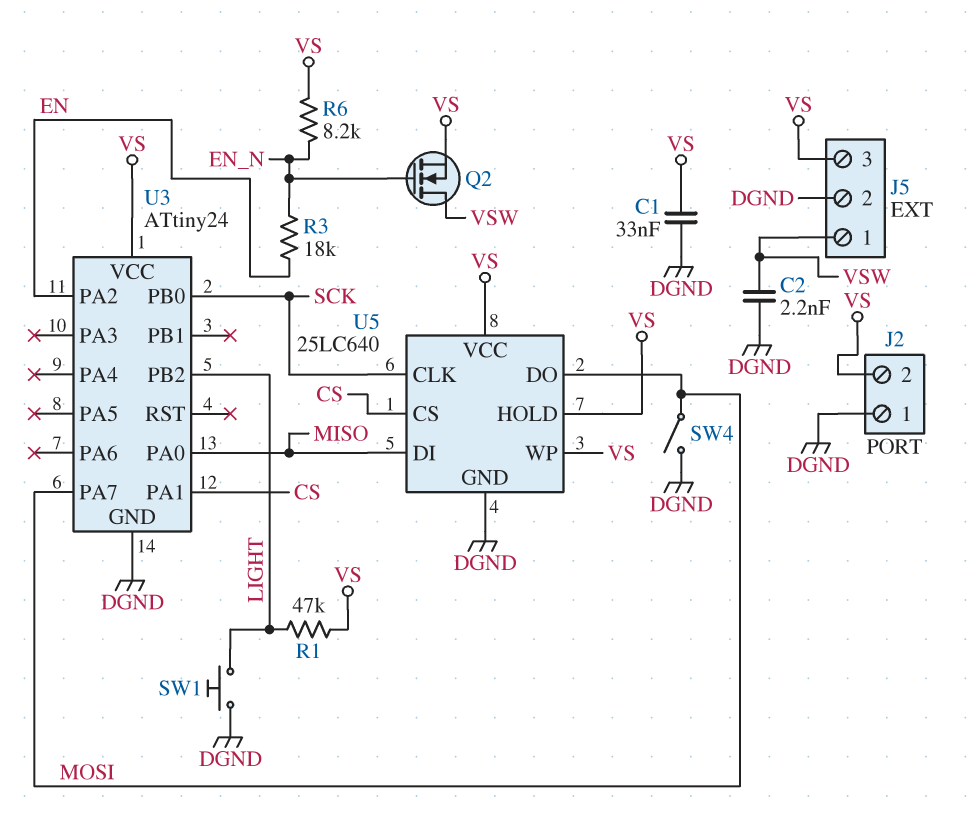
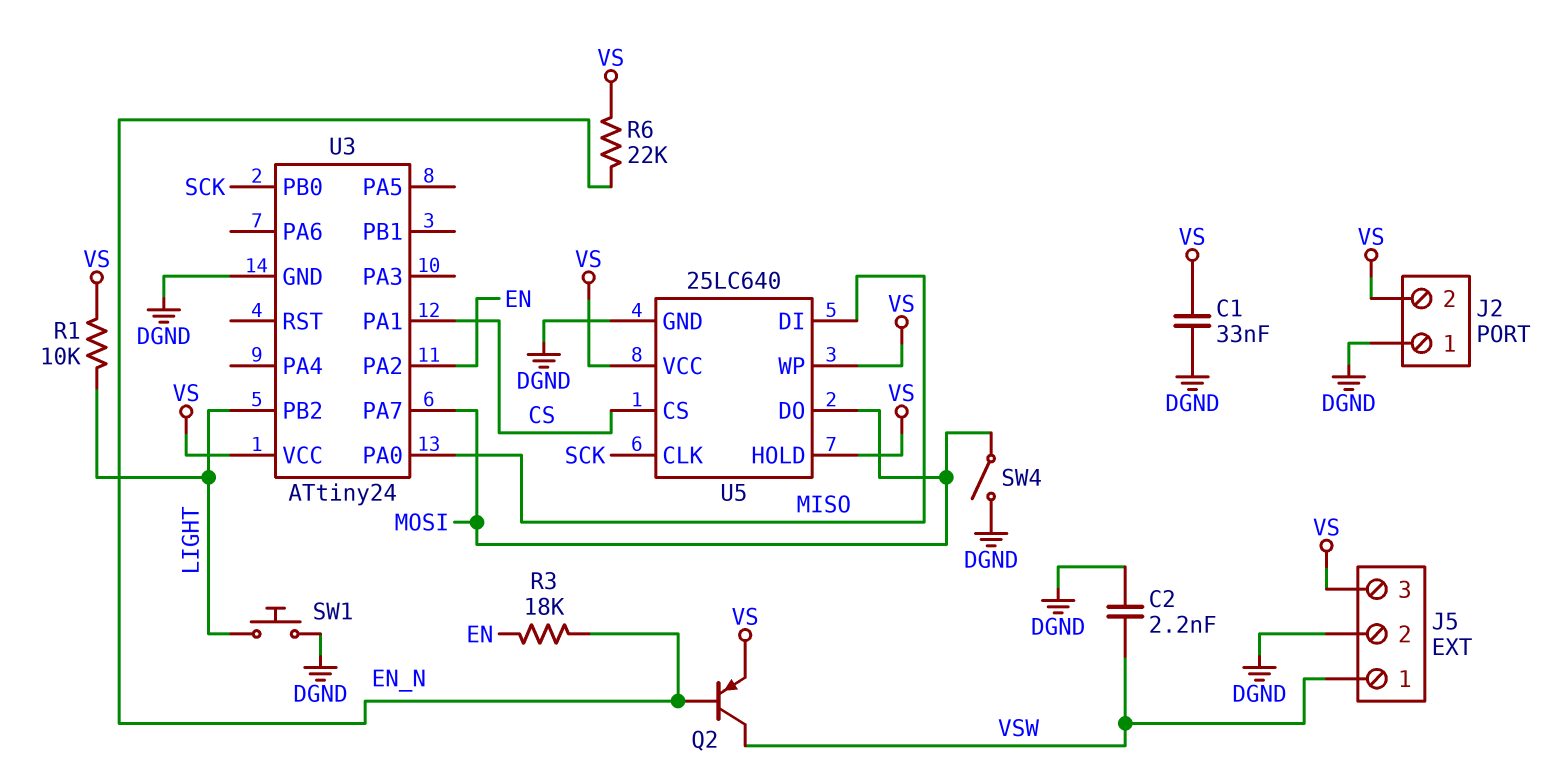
Q2: NMOS (G EN_N, D VSW, S VS) -> PNP (B EN_N, C VSW, E VS)
R1: 47k (LIGHT, VS) -> 10k (LIGHT, VS)
R6: 8.2k (EN_N, VS) -> 22k (EN_N, VS)

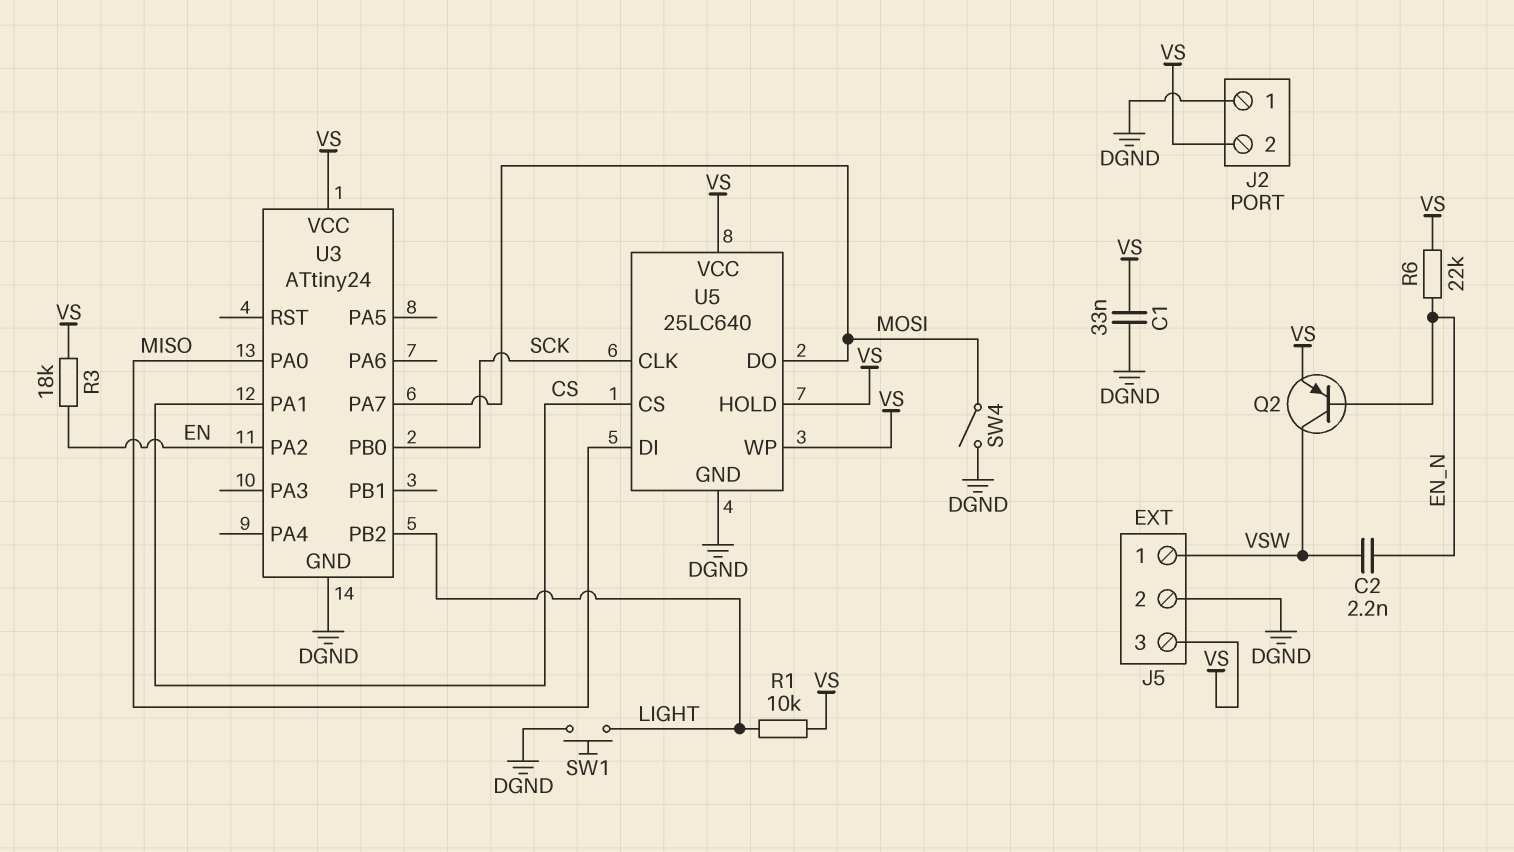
C2: 2.2nF (DGND, VSW) -> 2.2nF (EN_N, VSW)
R3: 18k (EN, EN_N) -> 18k (EN, VS)

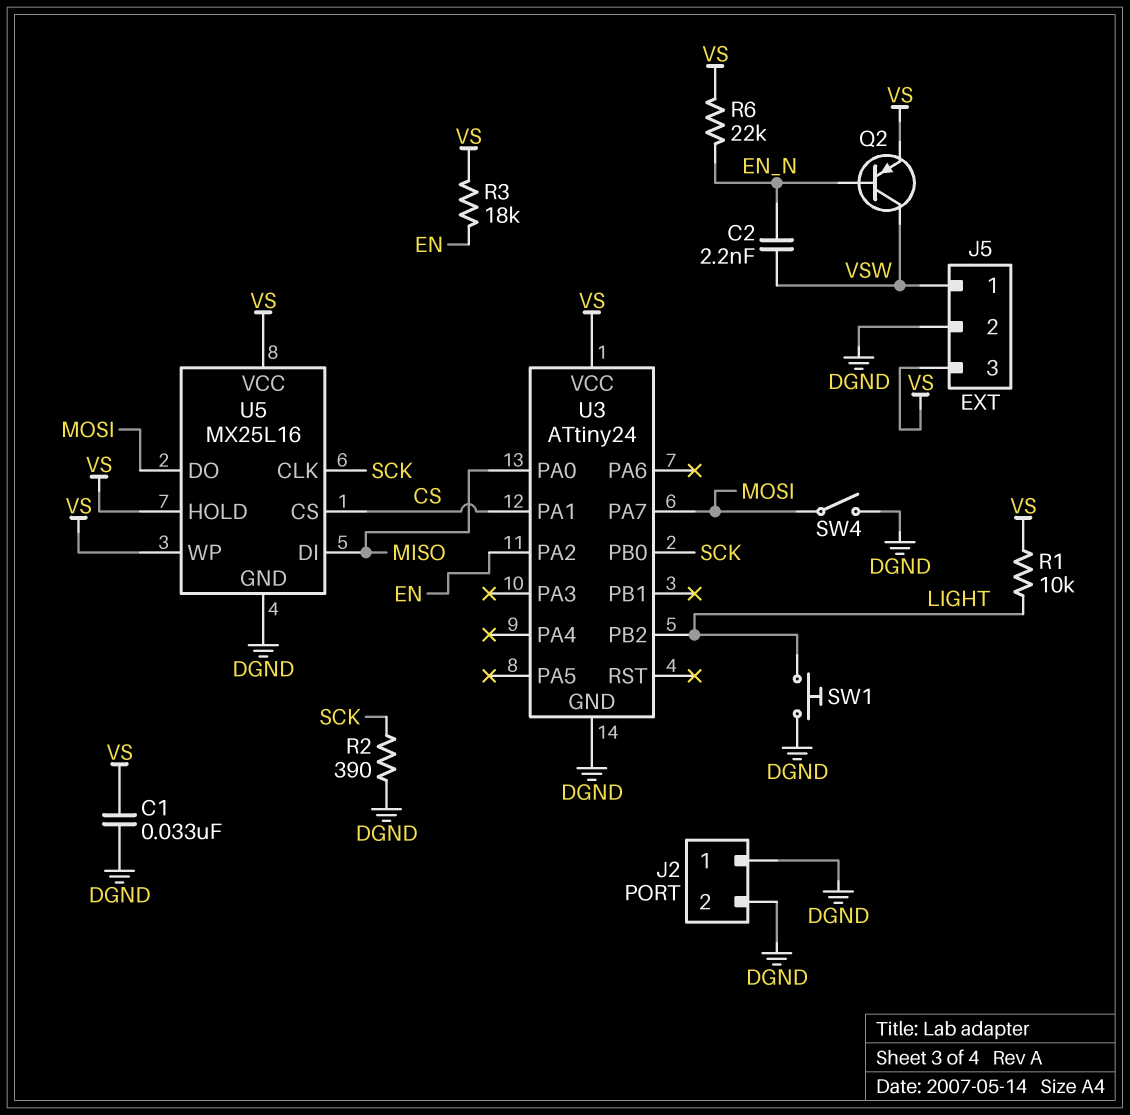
J2 pin 2: VS -> DGND
R2: none -> 390 (DGND, SCK)
U5: 25LC640 -> MX25L16

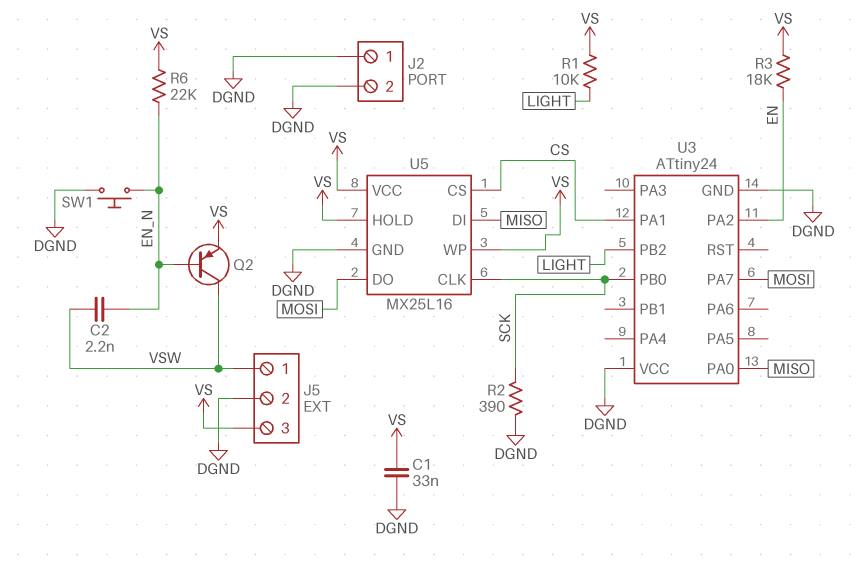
SW1: button (DGND, LIGHT) -> button (DGND, EN_N)
SW4: switch (DGND, MOSI) -> none
U3 pin VCC: VS -> DGND

